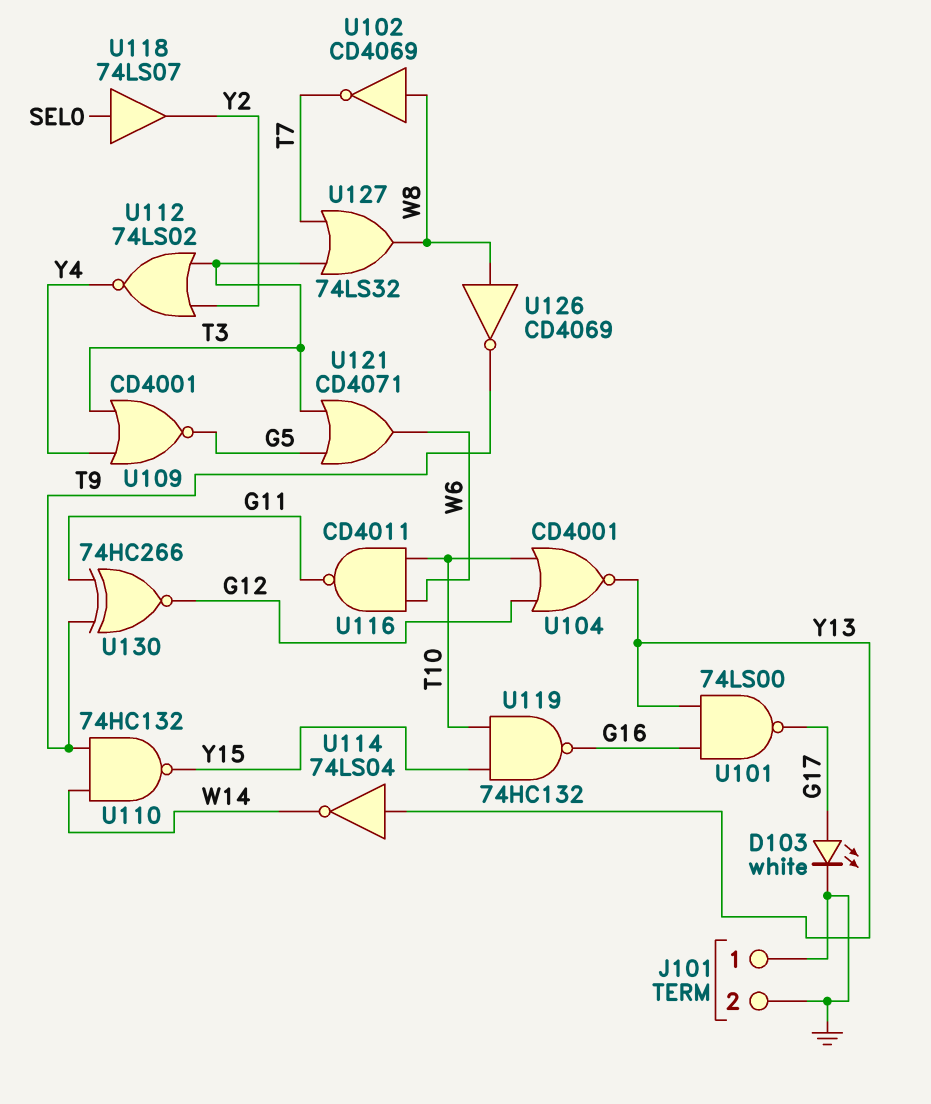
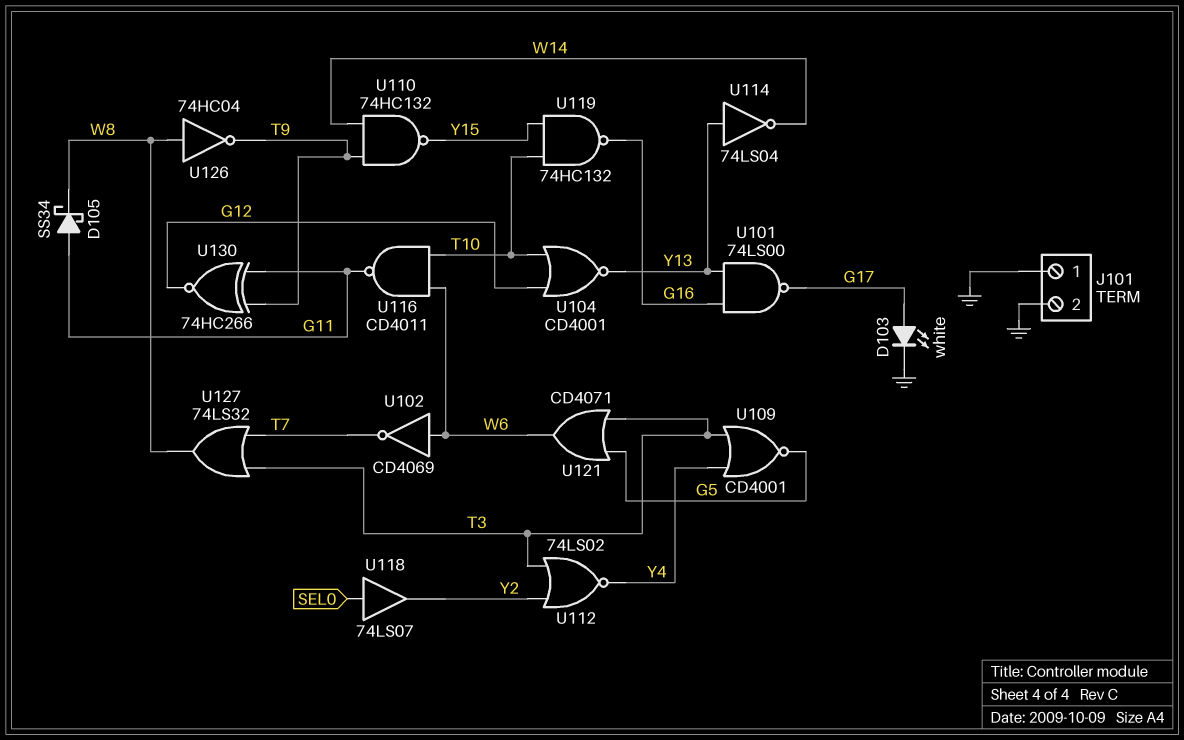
D105: none -> schottky SS34 (A G11, K W8)
U102: NOT CD4069 (in W8, out T7) -> NOT CD4069 (in W6, out T7)
U126: NOT CD4069 (in W8, out T9) -> NOT 74HC04 (in W8, out T9)

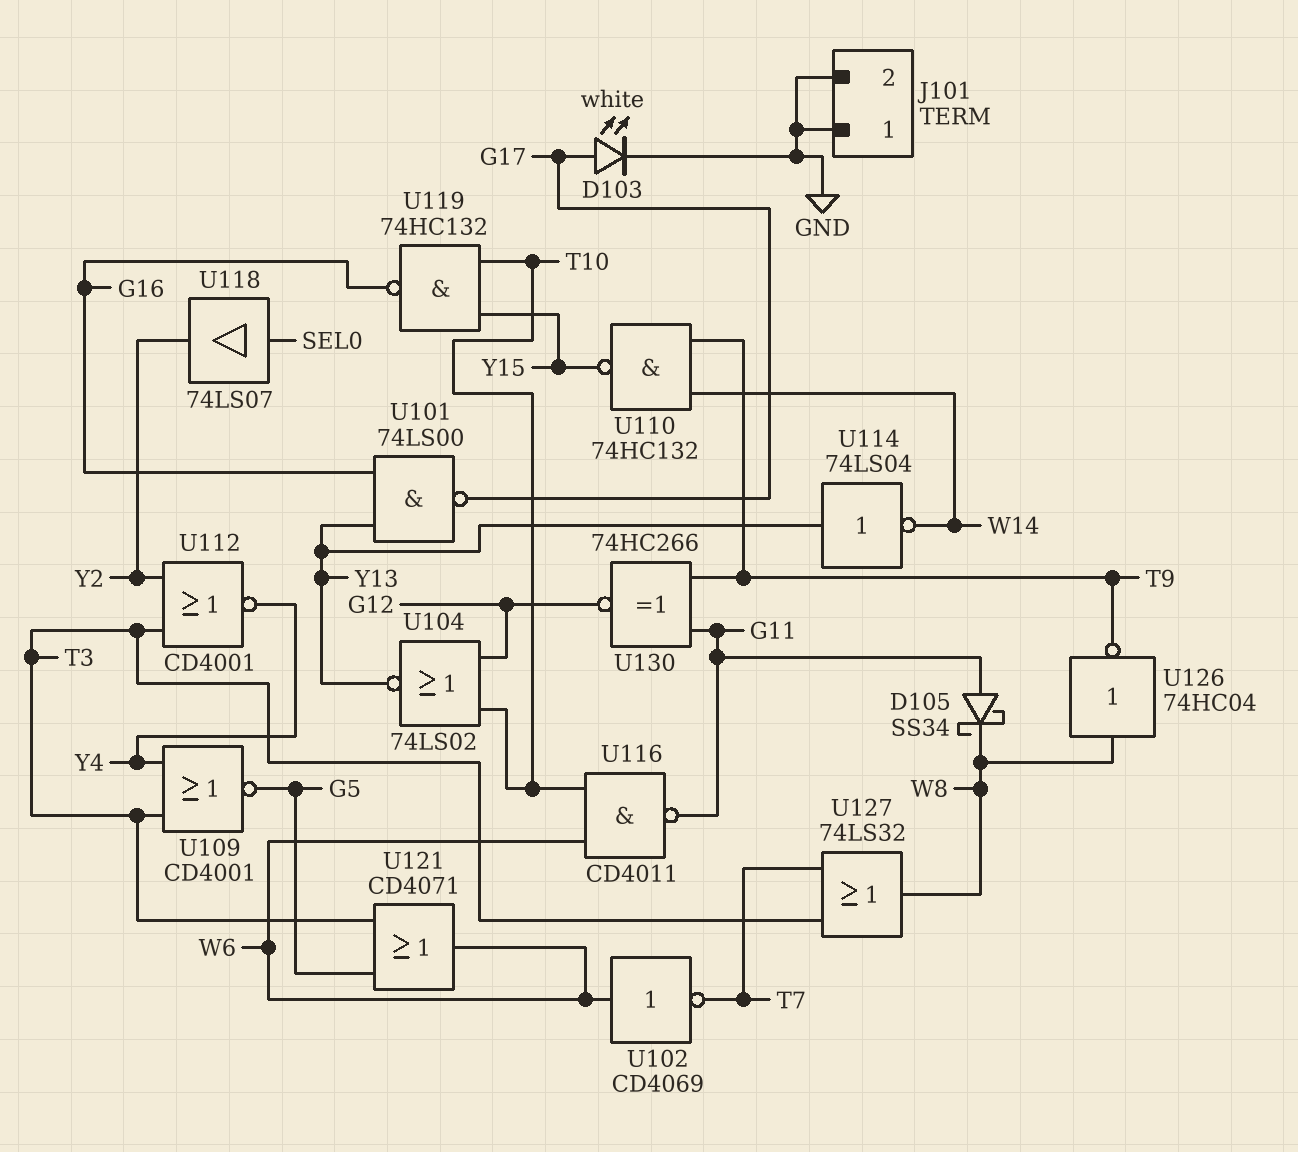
U104: NOR CD4001 (in G12, in T10, out Y13) -> NOR 74LS02 (in G12, in T10, out Y13)
U112: NOR 74LS02 (in T3, in Y2, out Y4) -> NOR CD4001 (in T3, in Y2, out Y4)

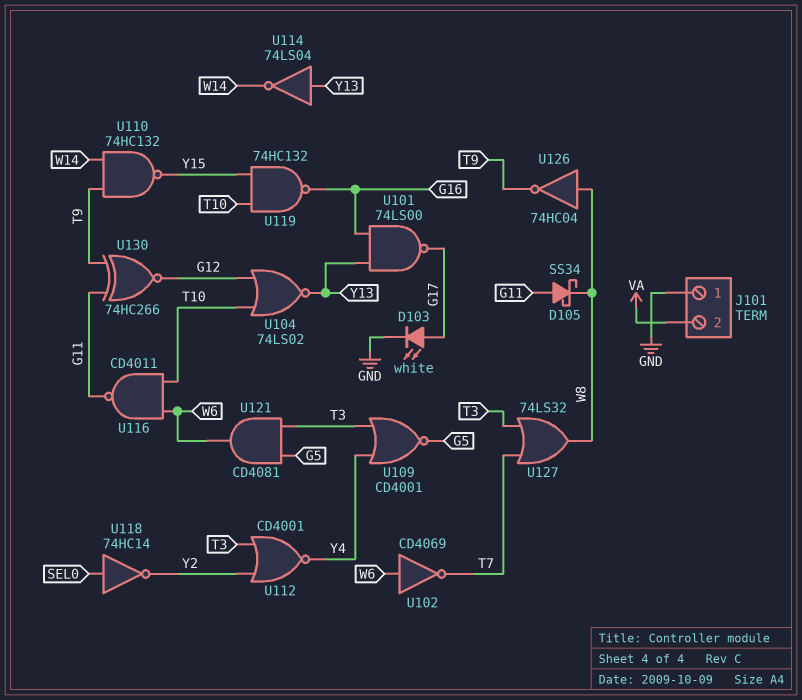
J101 pin 2: GND -> VA
U118: buffer 74LS07 (in SEL0, out Y2) -> NOT 74HC14 (in SEL0, out Y2)
U121: OR CD4071 (in G5, in T3, out W6) -> AND CD4081 (in G5, in T3, out W6)

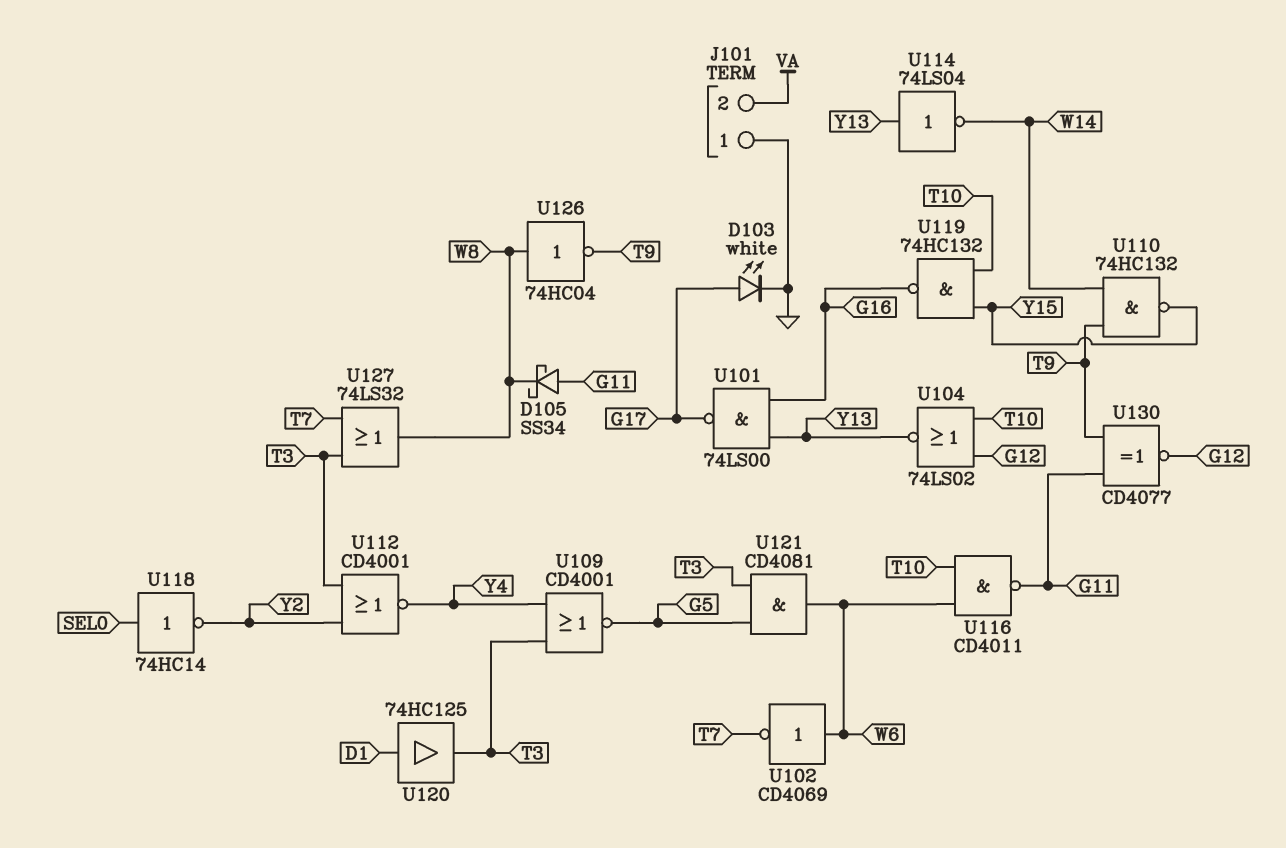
U120: none -> buffer 74HC125 (in D1, out T3)
U130: XNOR 74HC266 (in G11, in T9, out G12) -> XNOR CD4077 (in G11, in T9, out G12)

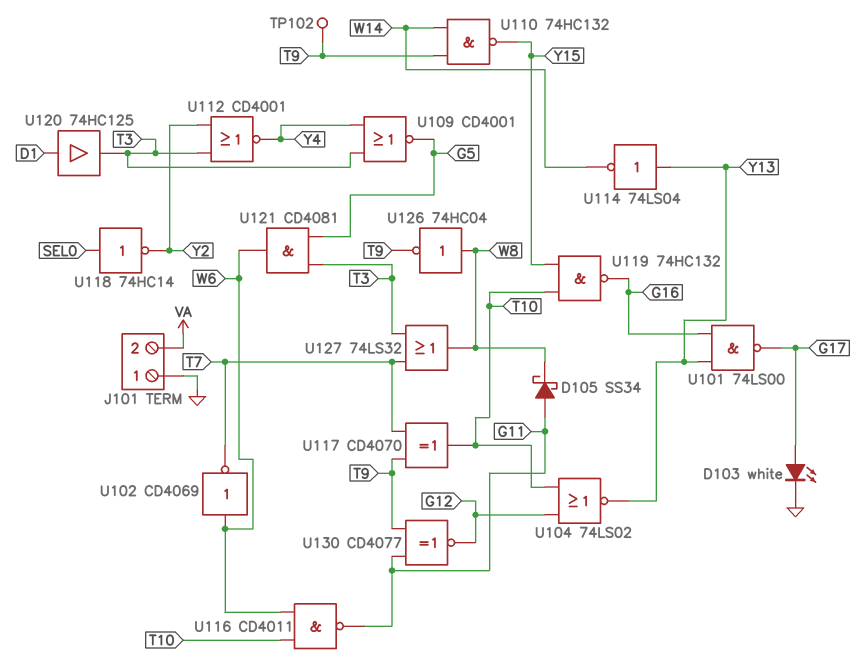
TP102: none -> test point (T9)
U117: none -> XOR CD4070 (in T7, in T9, out T10)

